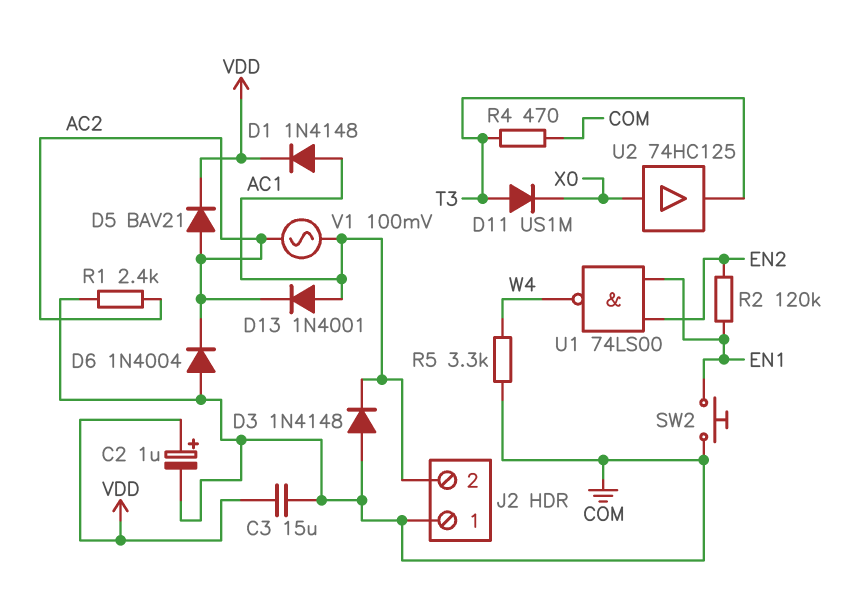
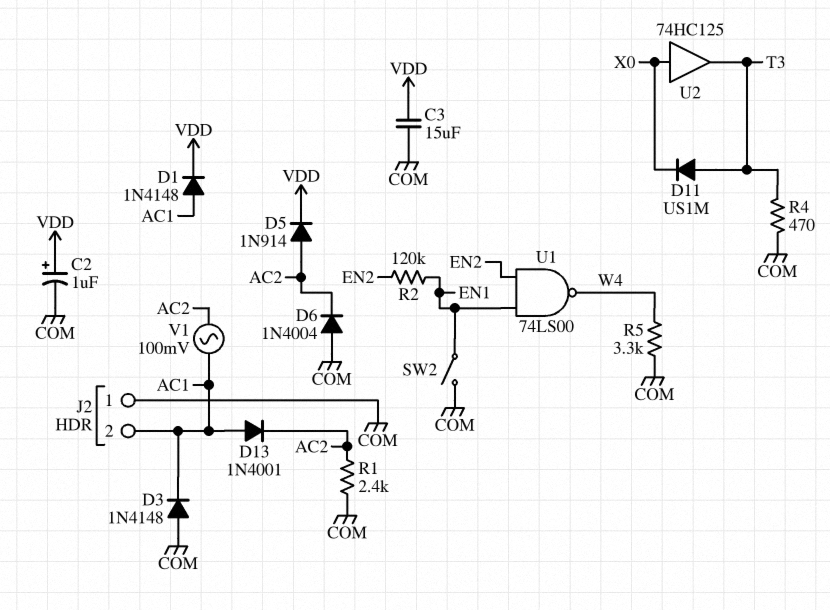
D5: diode BAV21 (A AC2, K VDD) -> diode 1N914 (A AC2, K VDD)
SW2: button (COM, EN1) -> switch (COM, EN1)

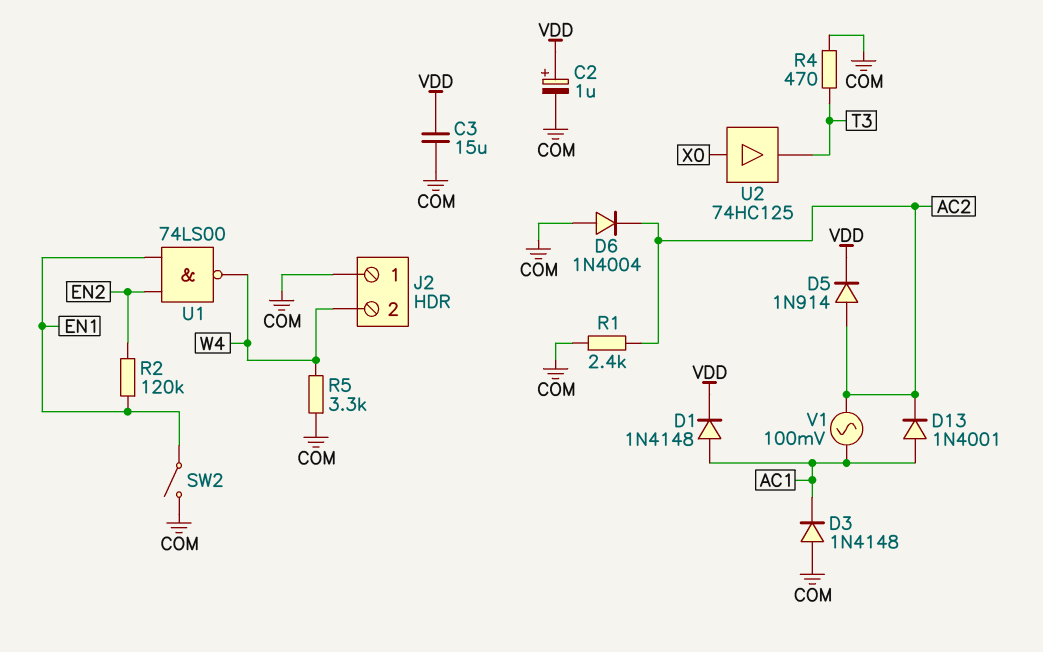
D11: diode US1M (A T3, K X0) -> none
J2 pin 2: AC1 -> W4

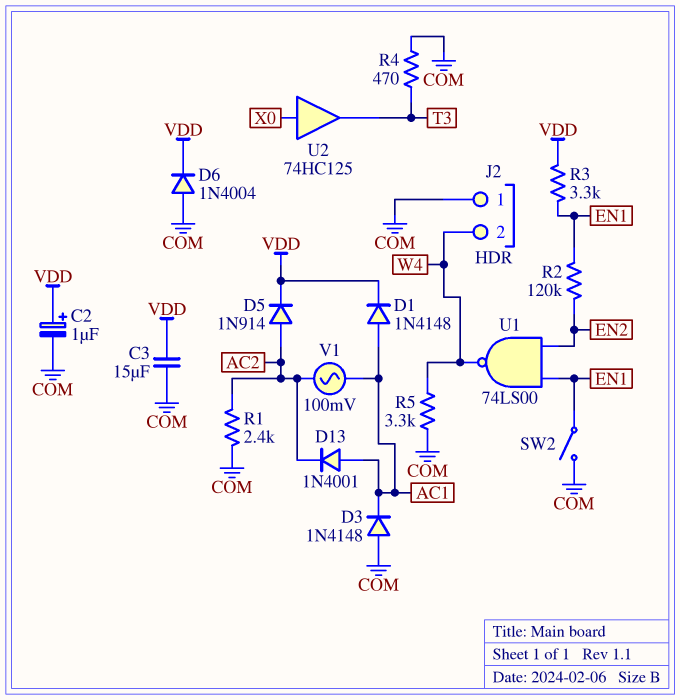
D6: diode 1N4004 (A COM, K AC2) -> diode 1N4004 (A COM, K VDD)
R3: none -> 3.3k (EN1, VDD)

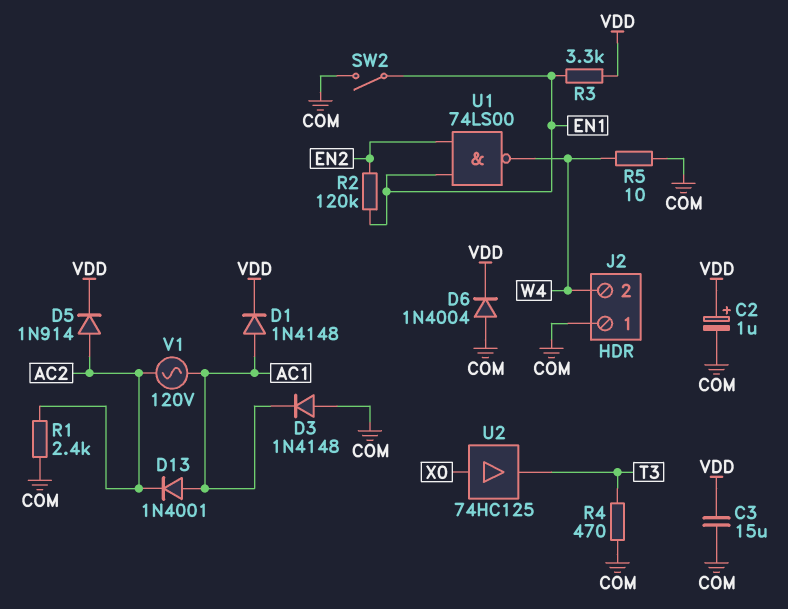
R5: 3.3k (COM, W4) -> 10 (COM, W4)
V1: AC 100mV (AC1, AC2) -> AC 120V (AC1, AC2)

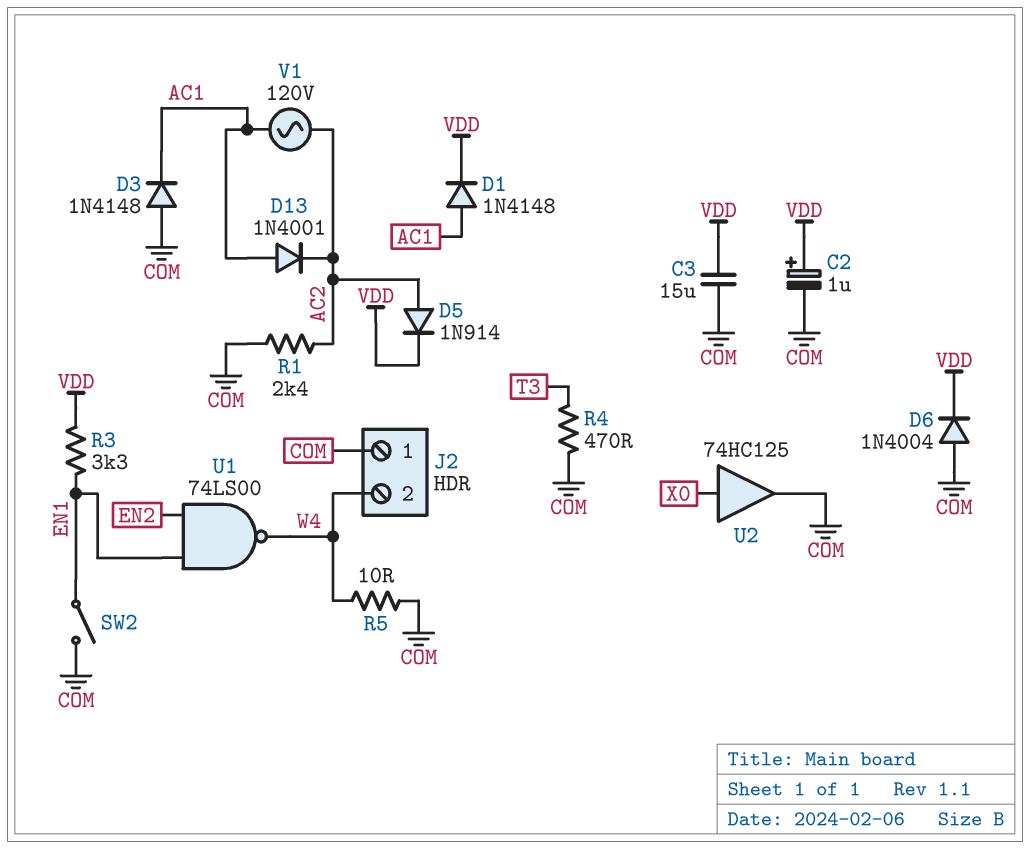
R2: 120k (EN1, EN2) -> none
U2: buffer 74HC125 (in X0, out T3) -> buffer 74HC125 (in X0, out COM)

